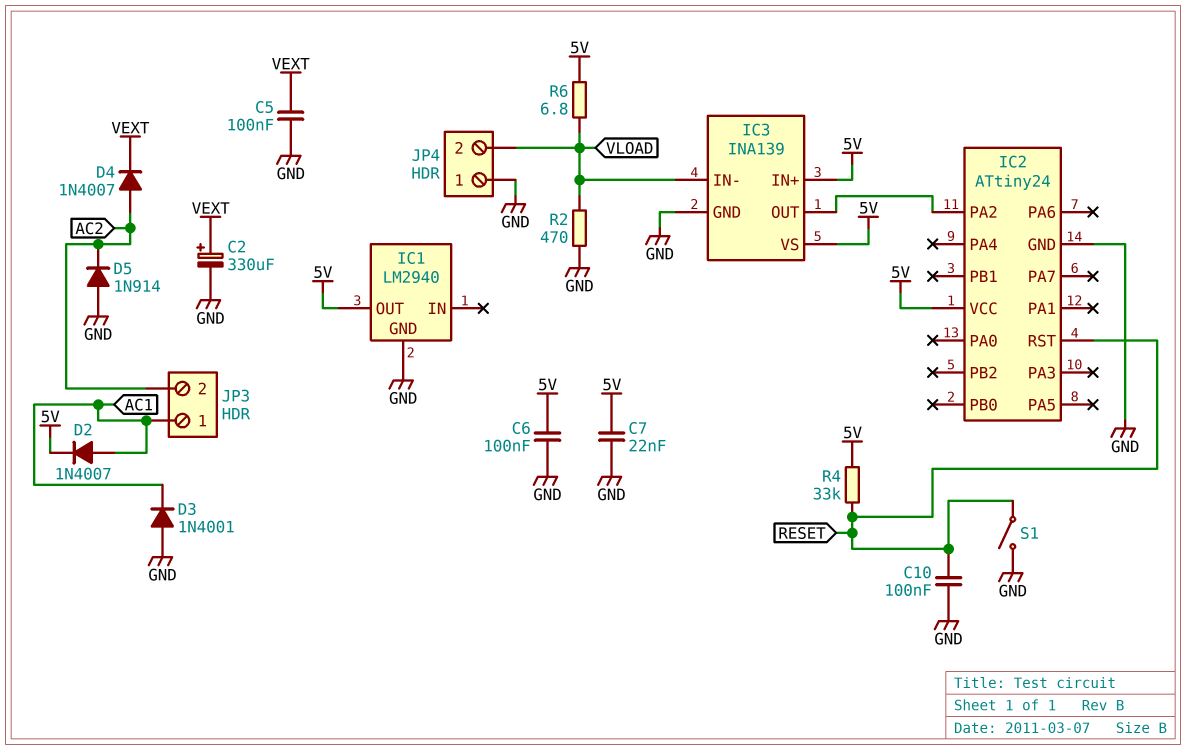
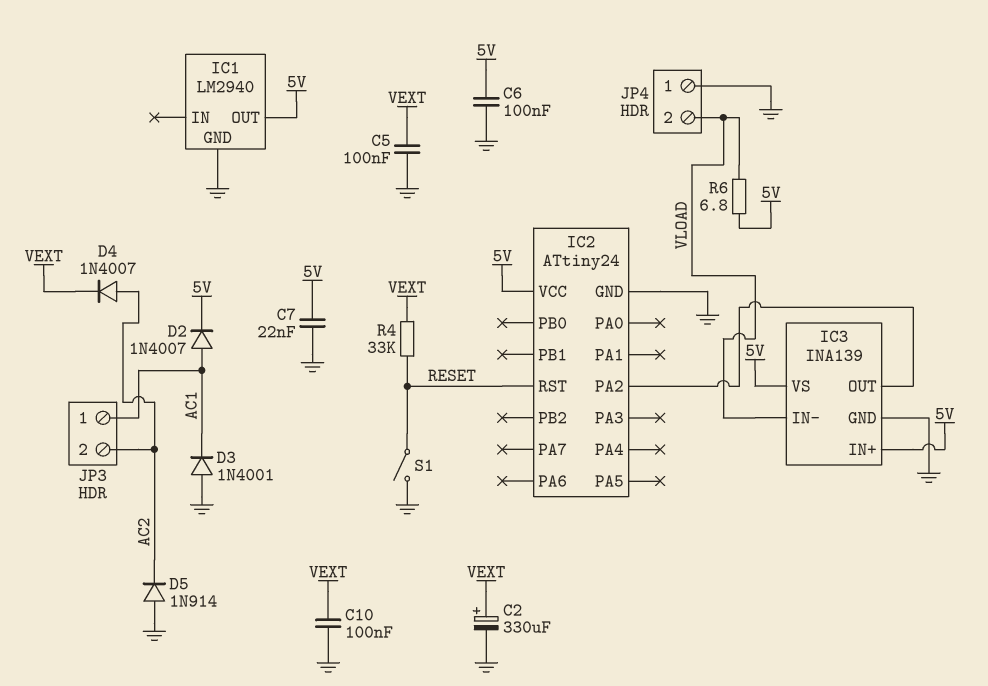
C10: 100nF (GND, RESET) -> 100nF (GND, VEXT)
R2: 470 (GND, VLOAD) -> none
R4: 33k (5V, RESET) -> 33k (RESET, VEXT)

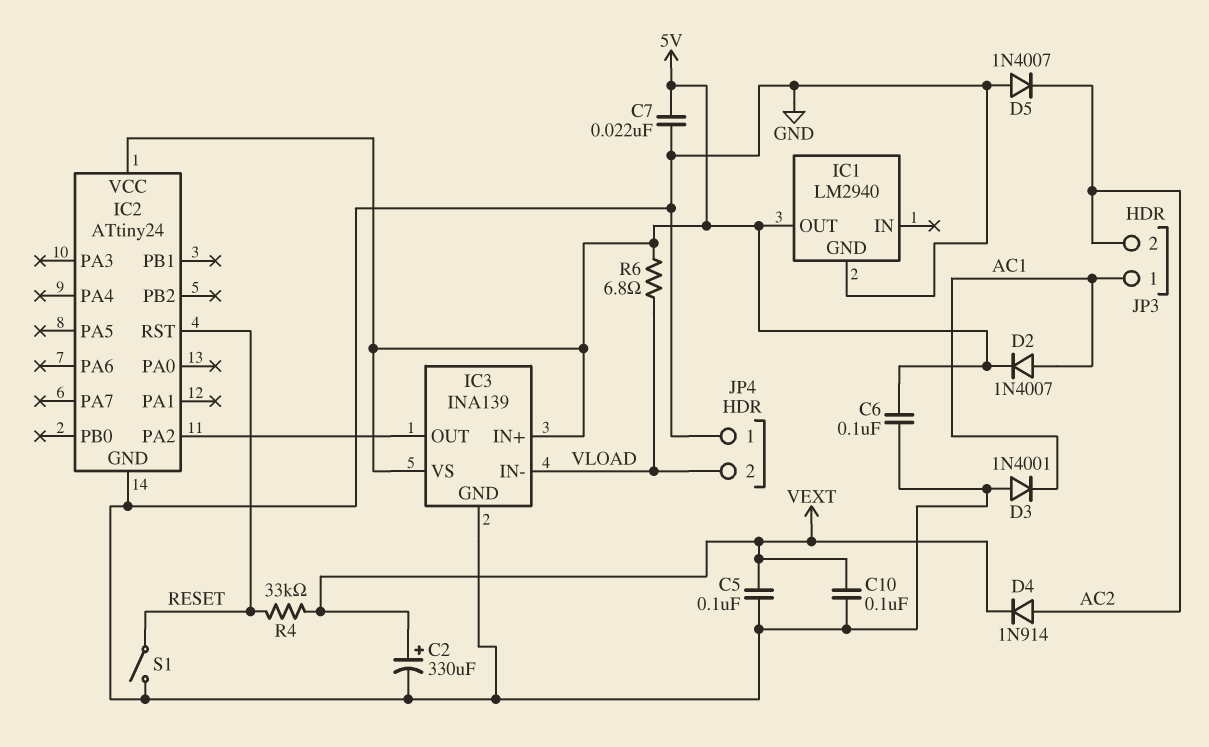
D4: diode 1N4007 (A AC2, K VEXT) -> diode 1N914 (A AC2, K VEXT)
D5: diode 1N914 (A GND, K AC2) -> diode 1N4007 (A GND, K AC2)

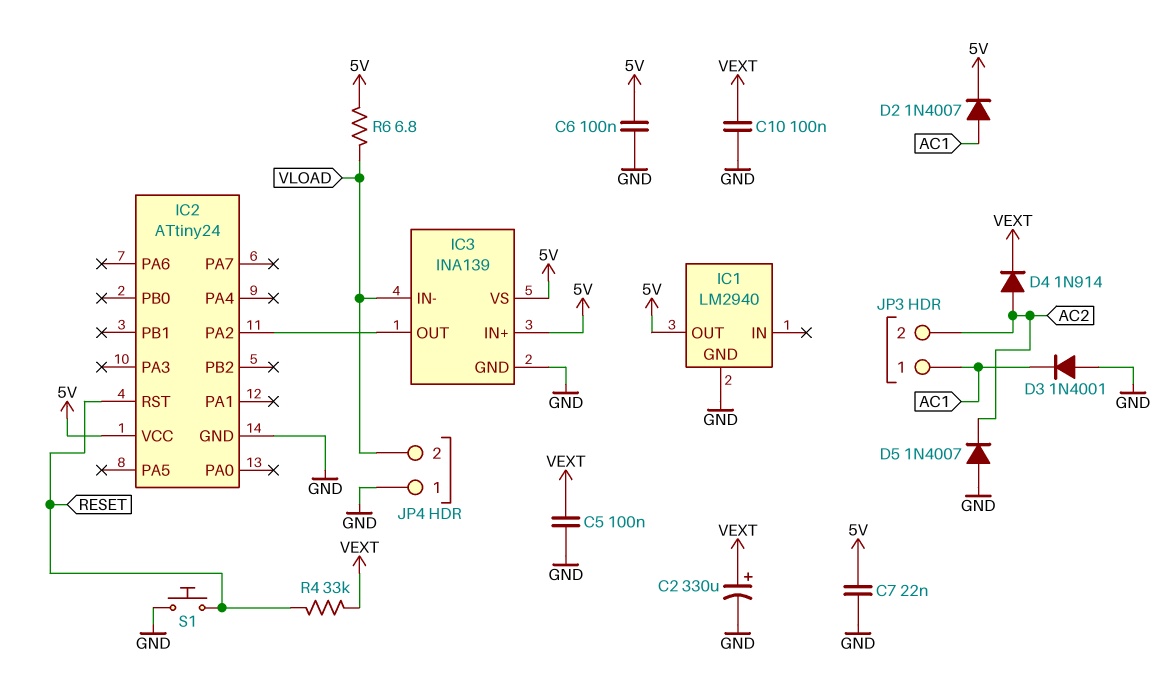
S1: switch (GND, RESET) -> button (GND, RESET)

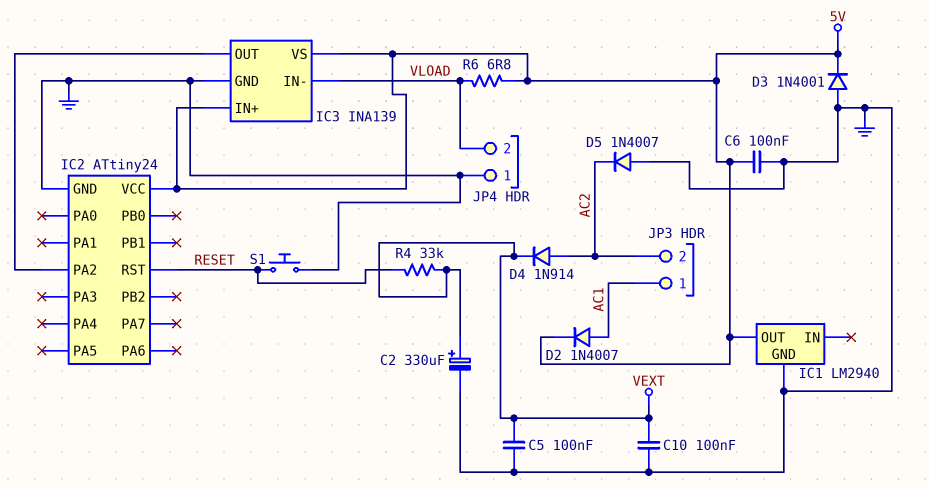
C7: 22nF (5V, GND) -> none
D3: diode 1N4001 (A GND, K AC1) -> diode 1N4001 (A GND, K 5V)

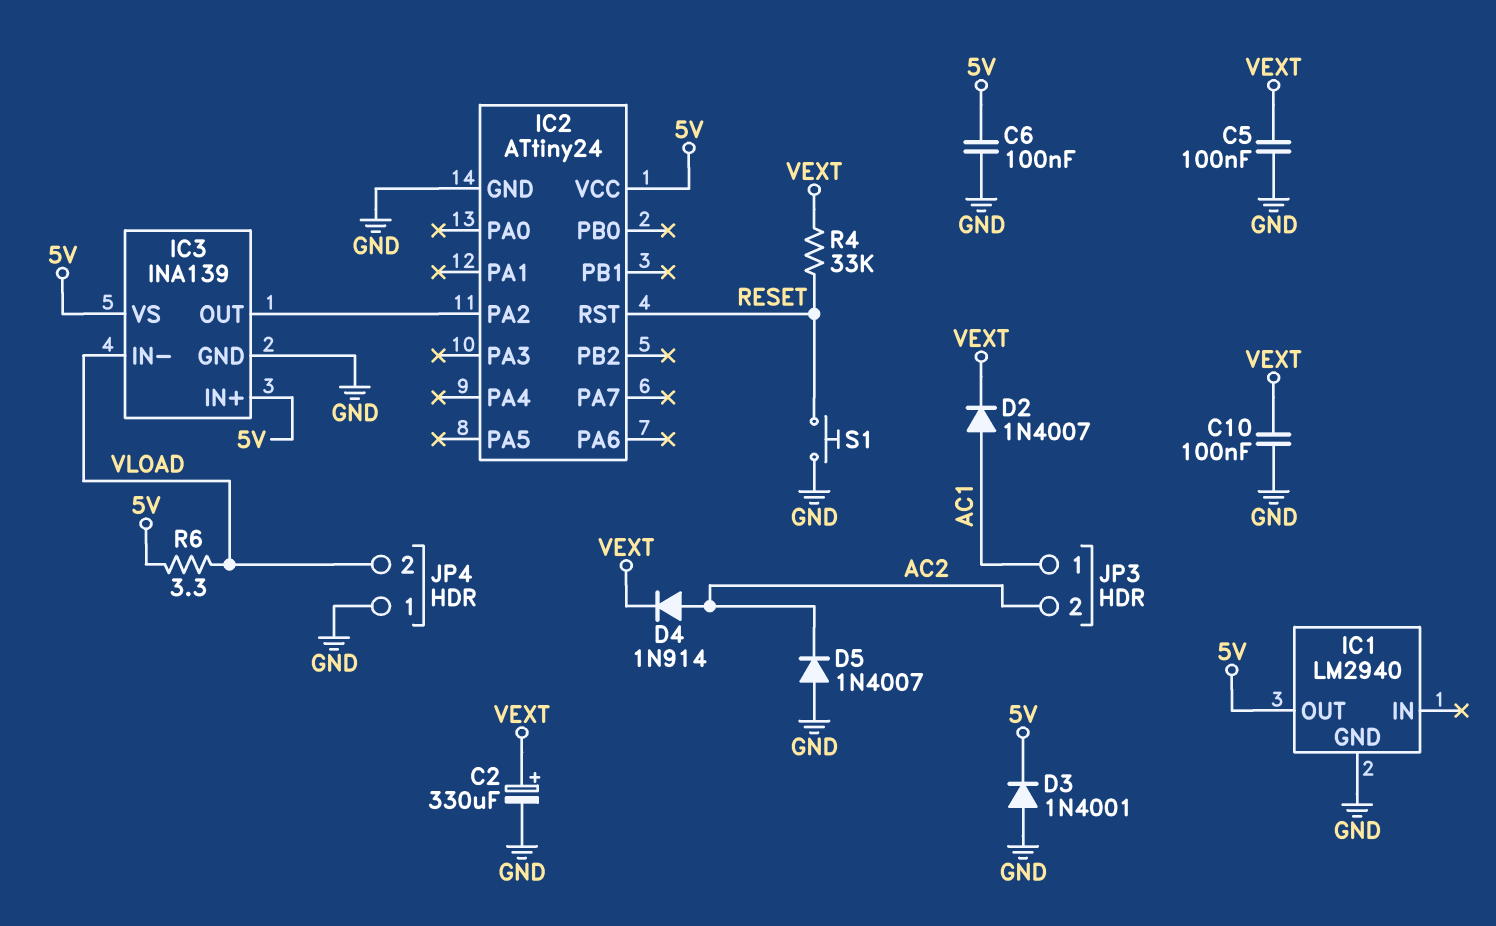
D2: diode 1N4007 (A AC1, K 5V) -> diode 1N4007 (A AC1, K VEXT)
R6: 6.8 (5V, VLOAD) -> 3.3 (5V, VLOAD)

